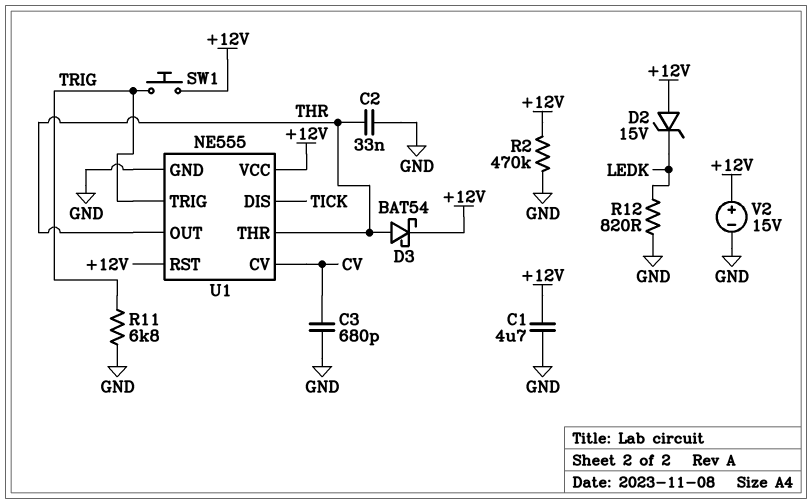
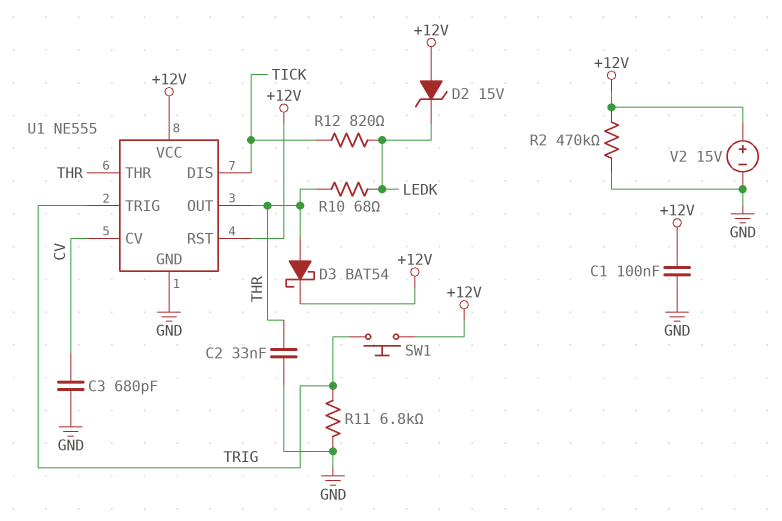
C1: 4.7uF (+12V, GND) -> 100nF (+12V, GND)
R10: none -> 68 (LEDK, THR)
R12: 820 (GND, LEDK) -> 820 (LEDK, TICK)

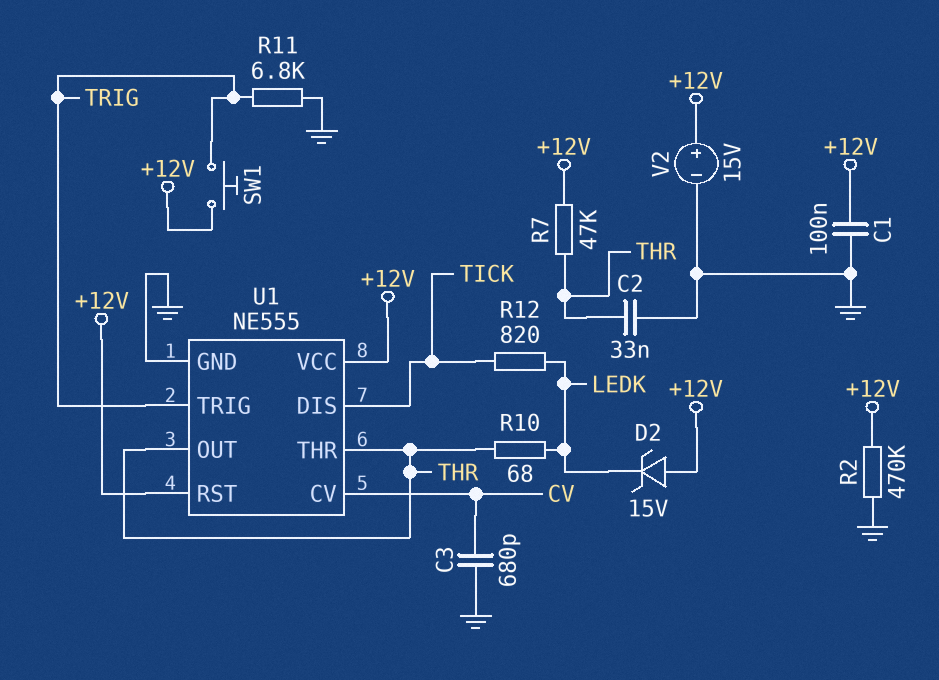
D3: schottky BAT54 (A THR, K +12V) -> none
R7: none -> 47k (+12V, THR)

